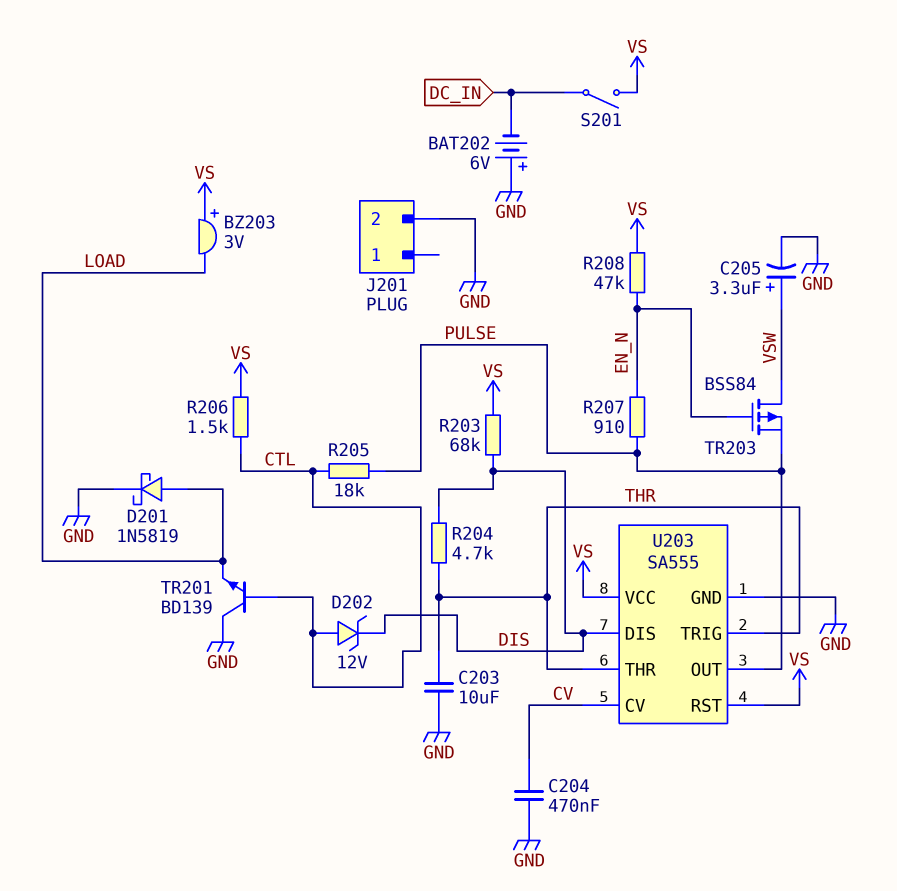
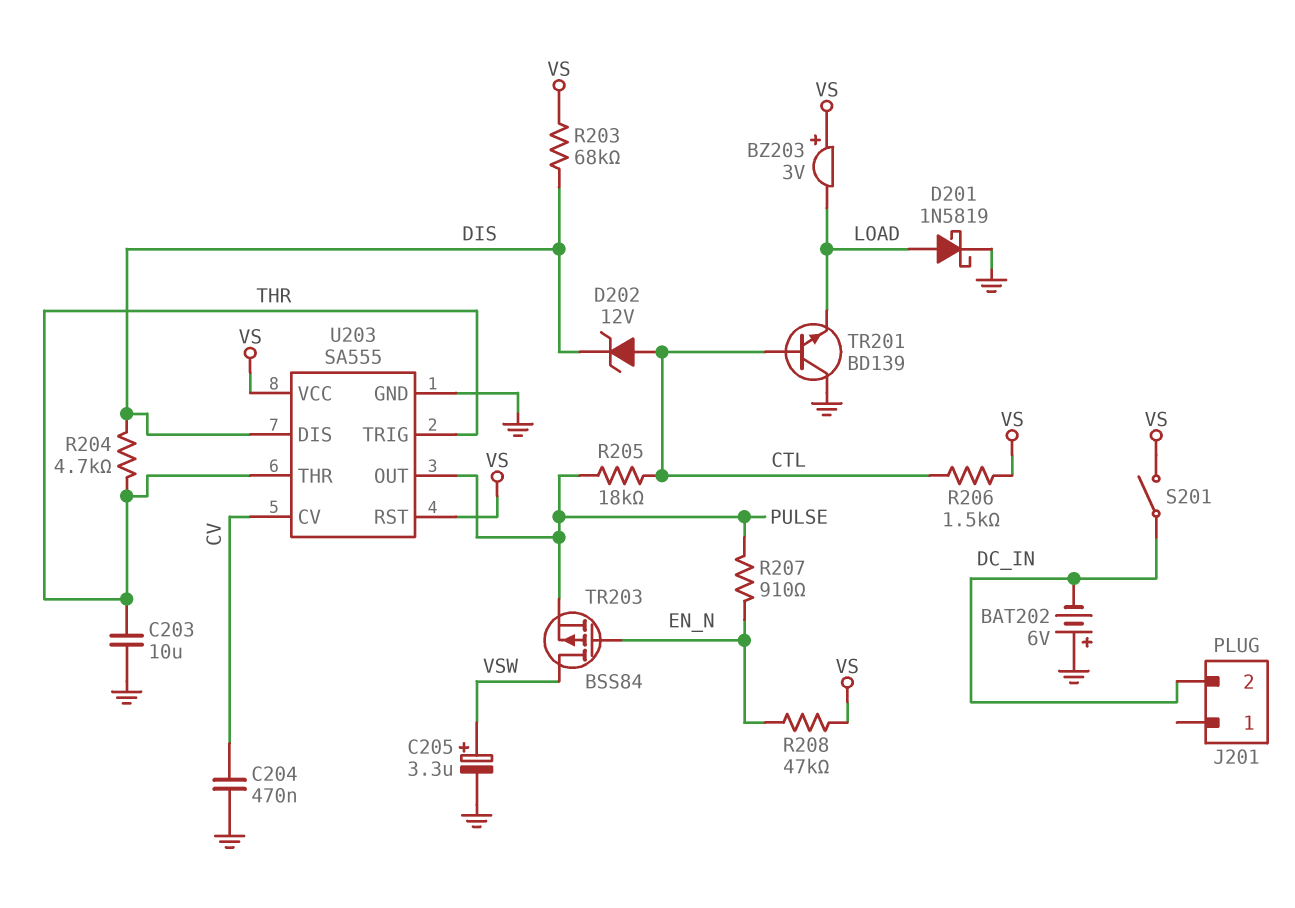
J201 pin 2: GND -> DC_IN

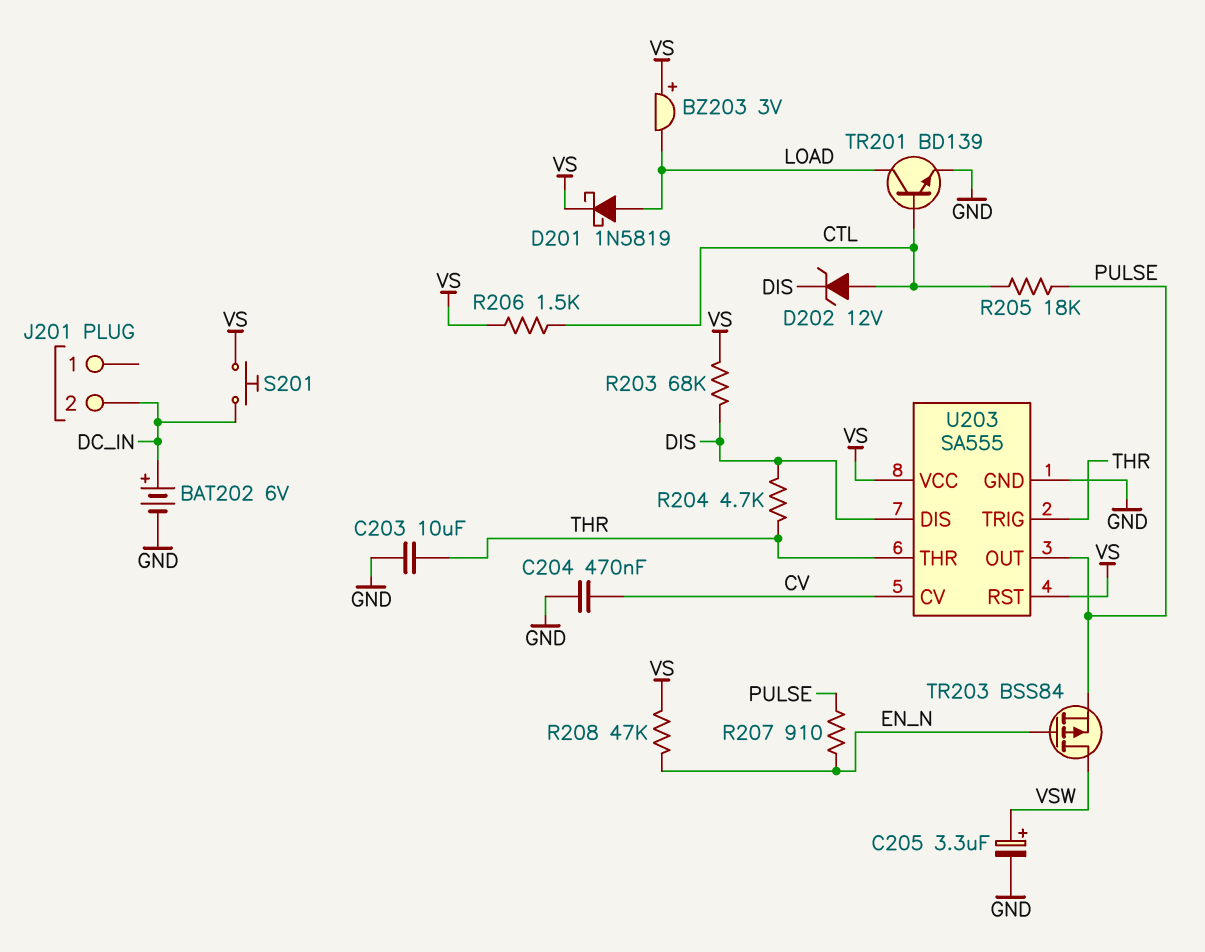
BAT202: 6V (plus GND, minus DC_IN) -> 6V (plus DC_IN, minus GND)
D201: schottky 1N5819 (A LOAD, K GND) -> schottky 1N5819 (A LOAD, K VS)
S201: switch (DC_IN, VS) -> button (DC_IN, VS)
TR201: NPN BD139 (B CTL, C GND, E LOAD) -> NPN BD139 (B CTL, C LOAD, E GND)

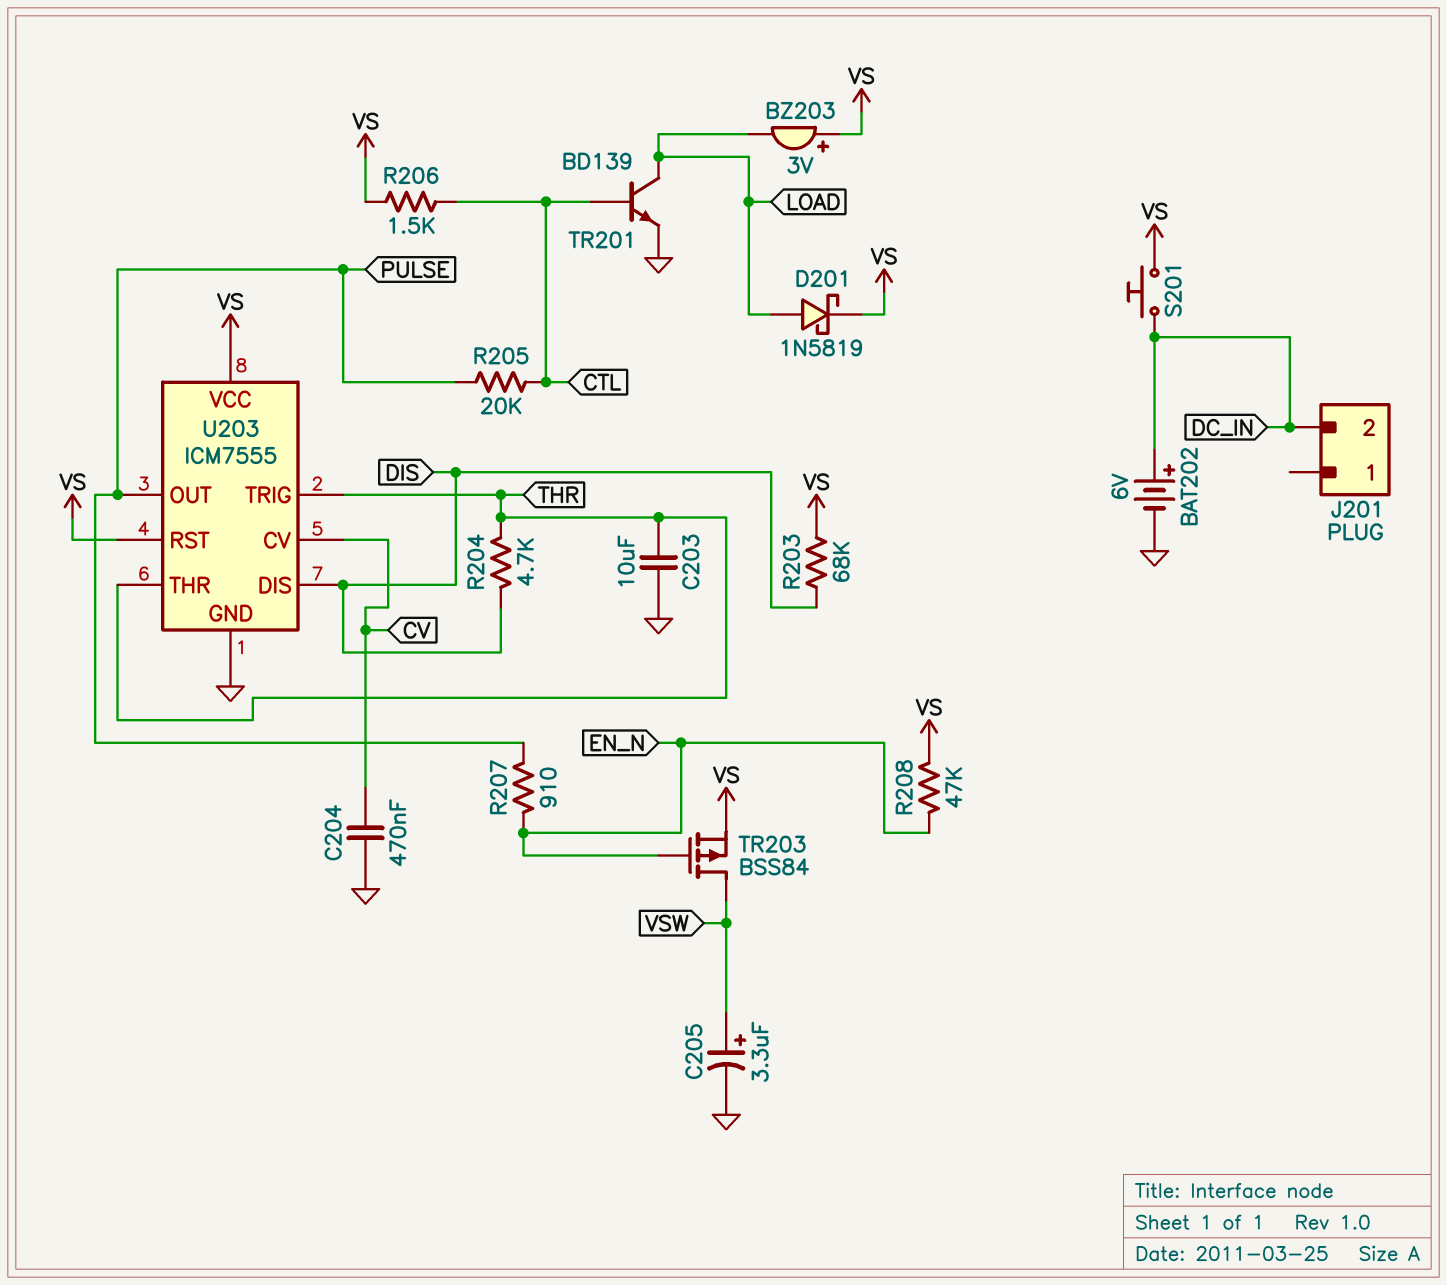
D202: zener 12V (A CTL, K DIS) -> none
R205: 18k (CTL, PULSE) -> 20k (CTL, PULSE)
TR203: PMOS BSS84 (G EN_N, D VSW, S PULSE) -> PMOS BSS84 (G EN_N, D VSW, S VS)
U203: SA555 -> ICM7555

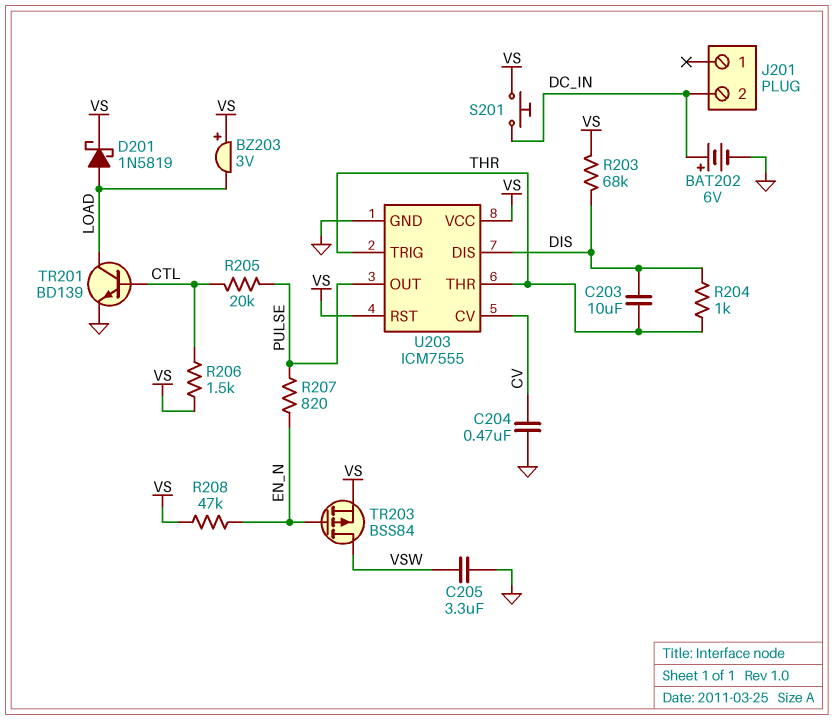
C203: 10uF (GND, THR) -> 10uF (DIS, THR)
C205: 3.3uF (plus VSW, minus GND) -> 3.3uF (GND, VSW)
R204: 4.7k (DIS, THR) -> 1k (DIS, THR)
R207: 910 (EN_N, PULSE) -> 820 (EN_N, PULSE)

